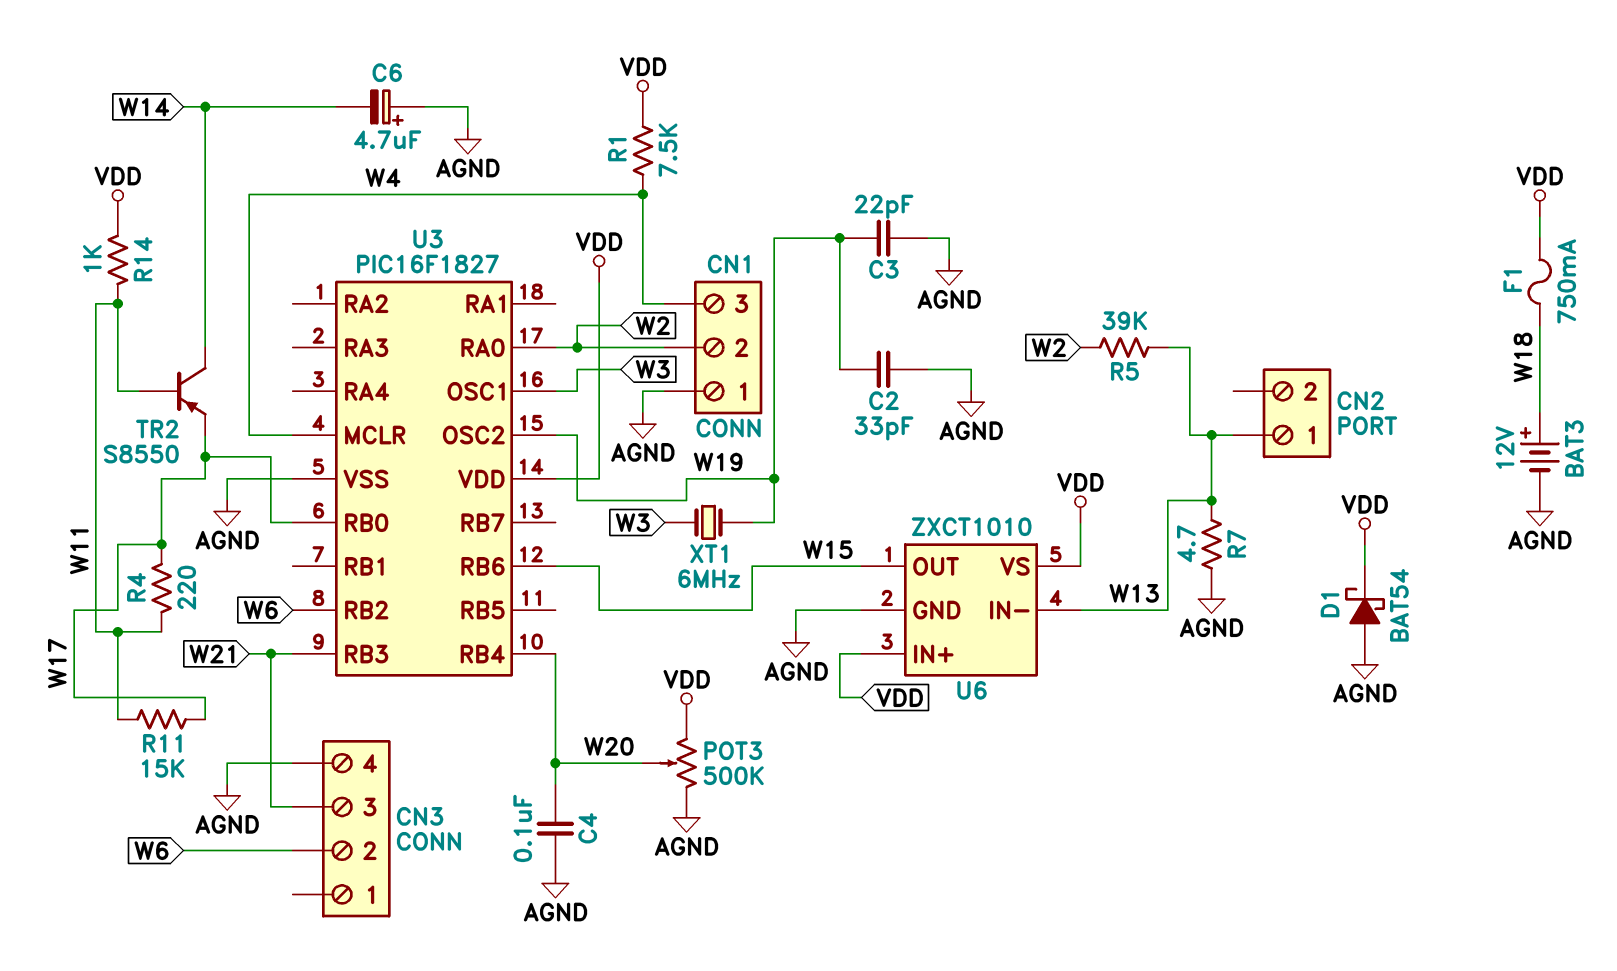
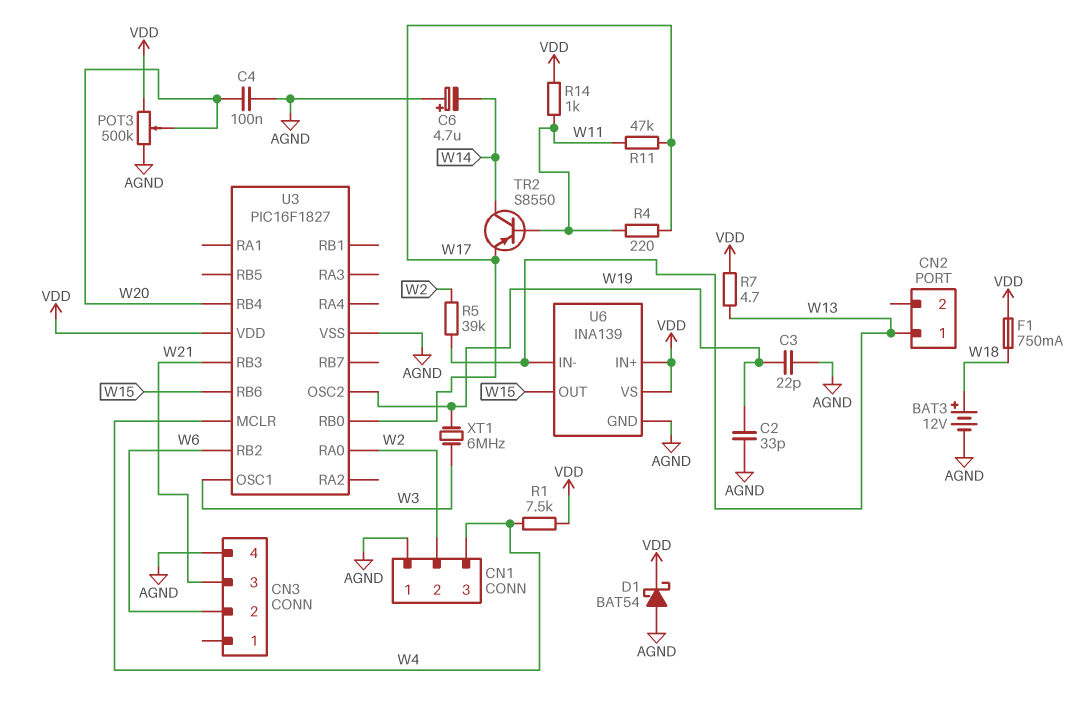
R7: 4.7 (AGND, W13) -> 4.7 (VDD, W13)
R11: 15k (W11, W17) -> 47k (W11, W17)
U6: ZXCT1010 -> INA139

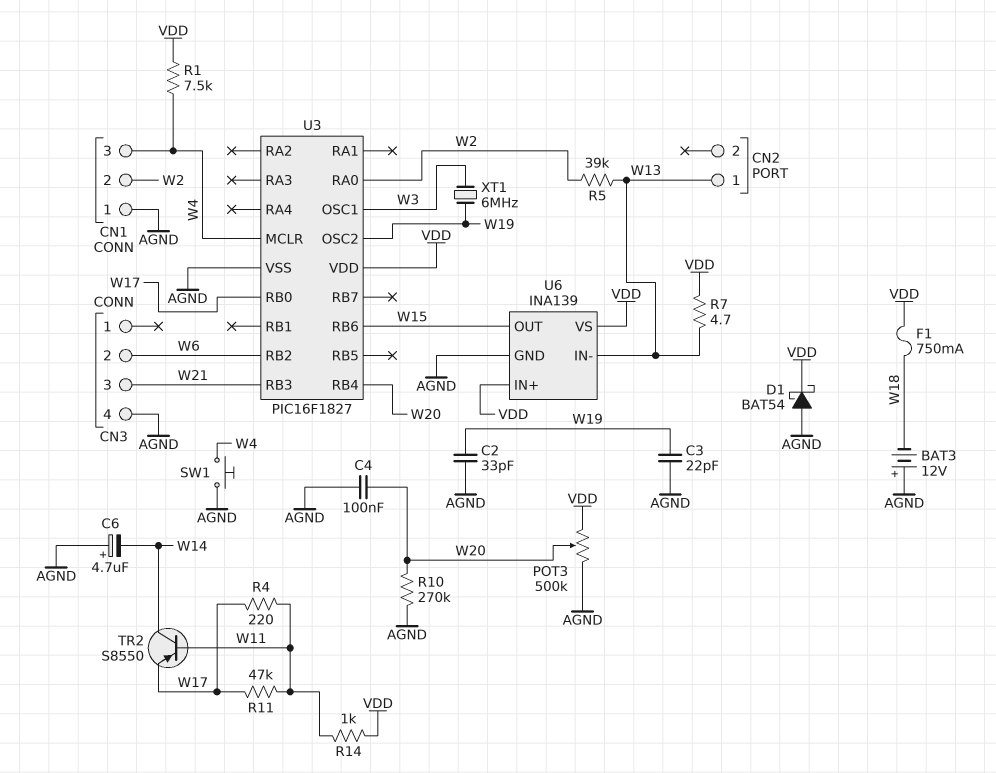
BAT3: 12V (plus W18, minus AGND) -> 12V (plus AGND, minus W18)
R10: none -> 270k (AGND, W20)
SW1: none -> button (AGND, W4)

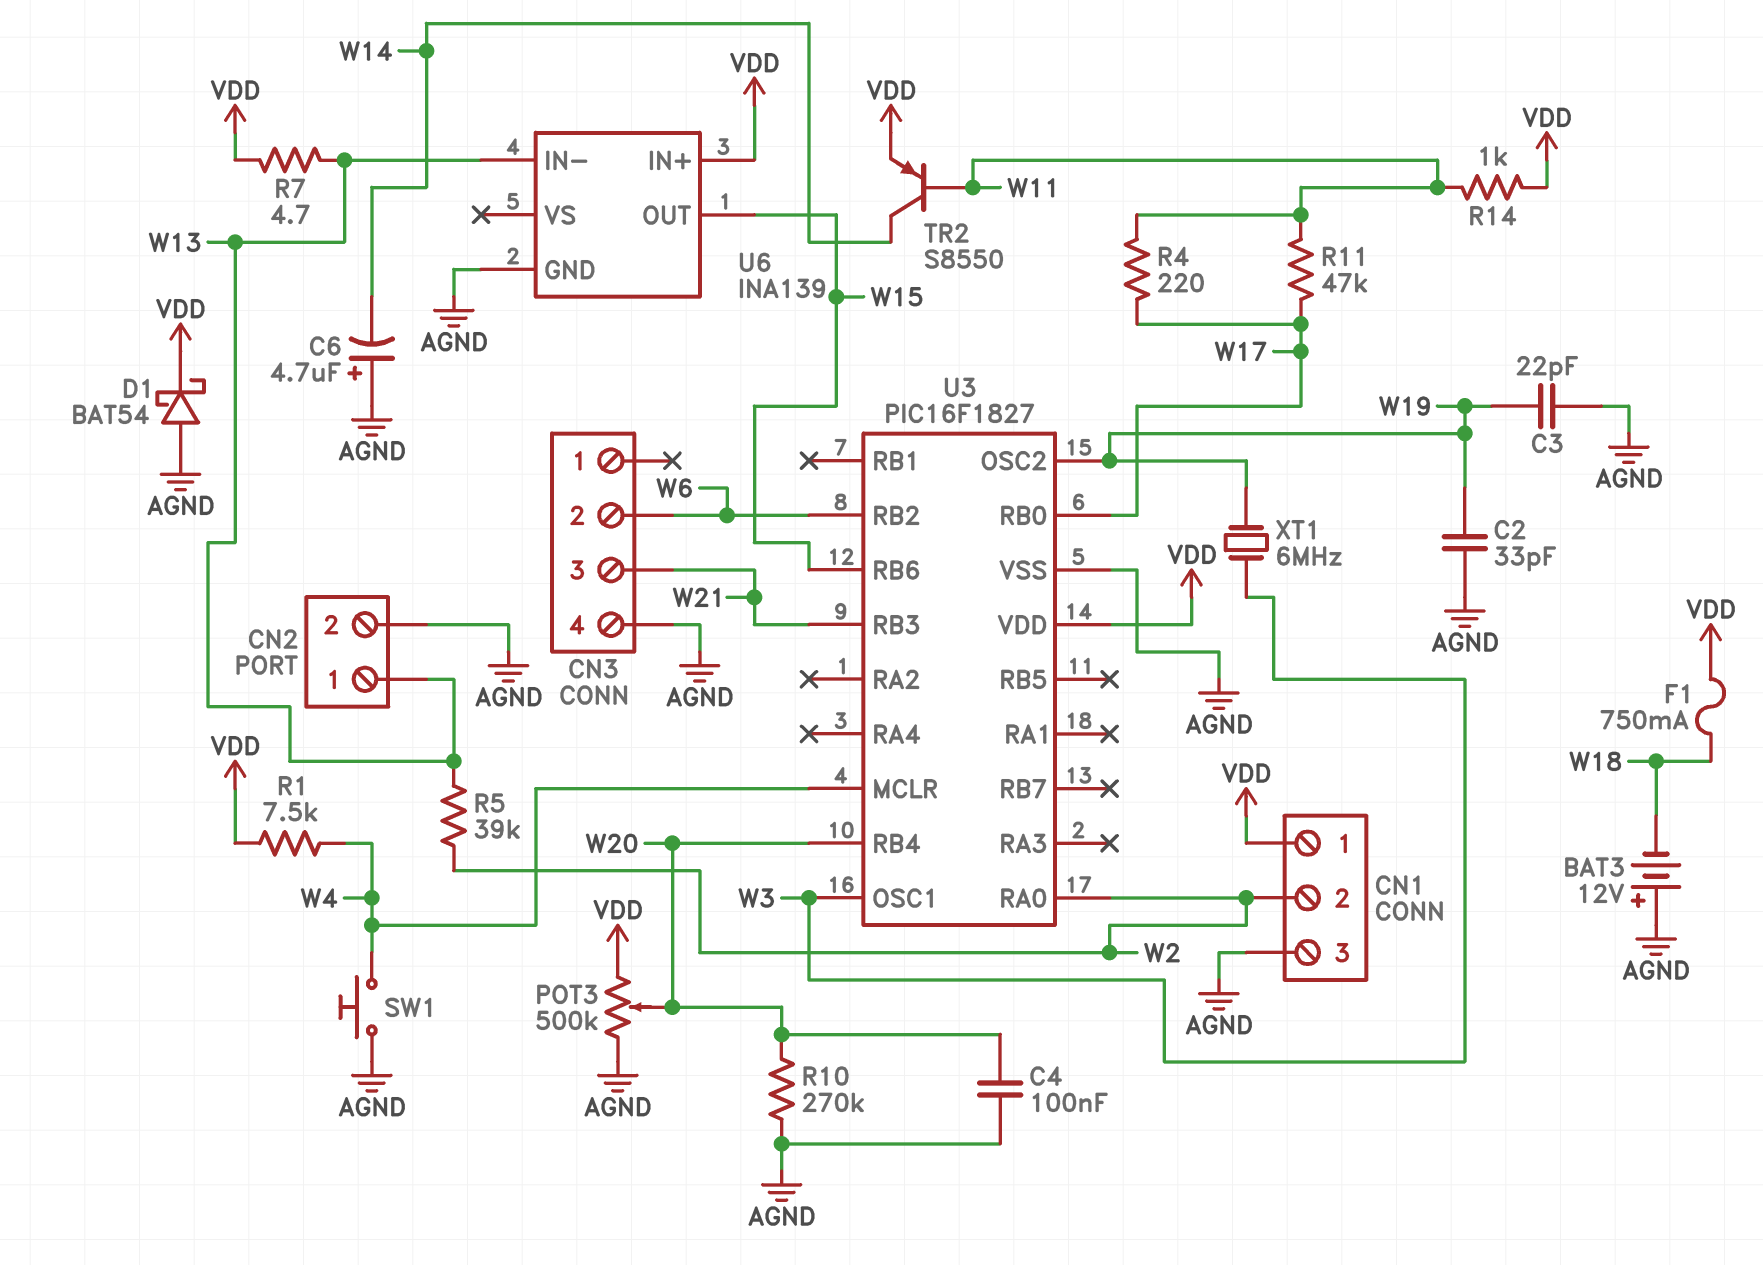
CN1 pin 1: AGND -> VDD
CN1 pin 3: W4 -> AGND
CN2 pin 2: none -> AGND
TR2: PNP S8550 (B W11, C W14, E W17) -> PNP S8550 (B W11, C W14, E VDD)
U6 pin VS: VDD -> none

